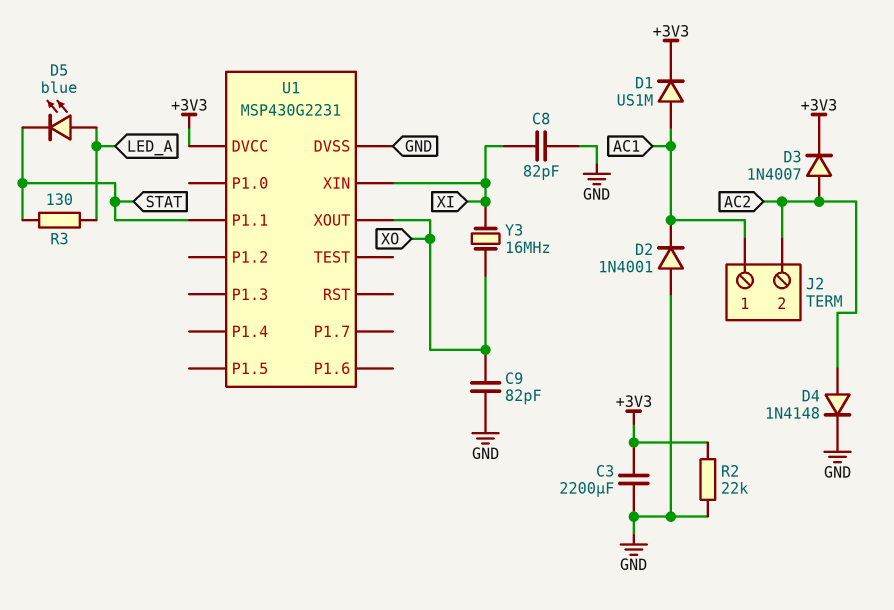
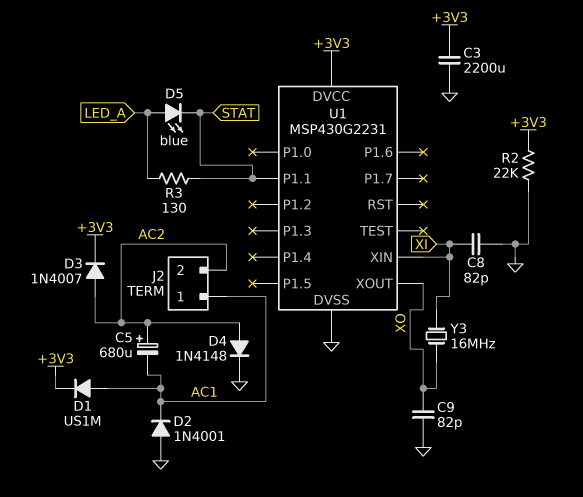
C5: none -> 680uF (plus AC2, minus AC1)

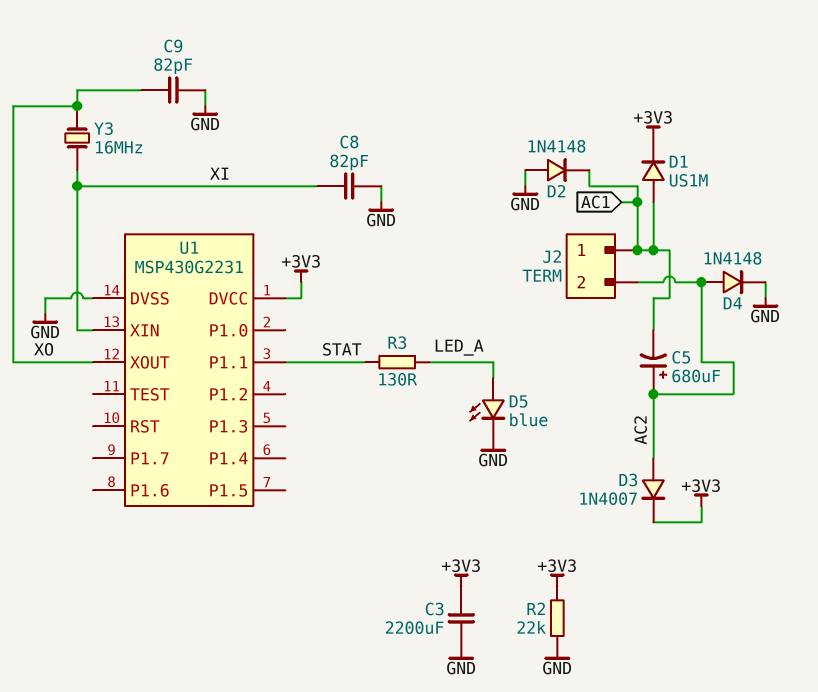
D2: diode 1N4001 (A GND, K AC1) -> diode 1N4148 (A GND, K AC1)
D5: LED blue (A LED_A, K STAT) -> LED blue (A LED_A, K GND)

